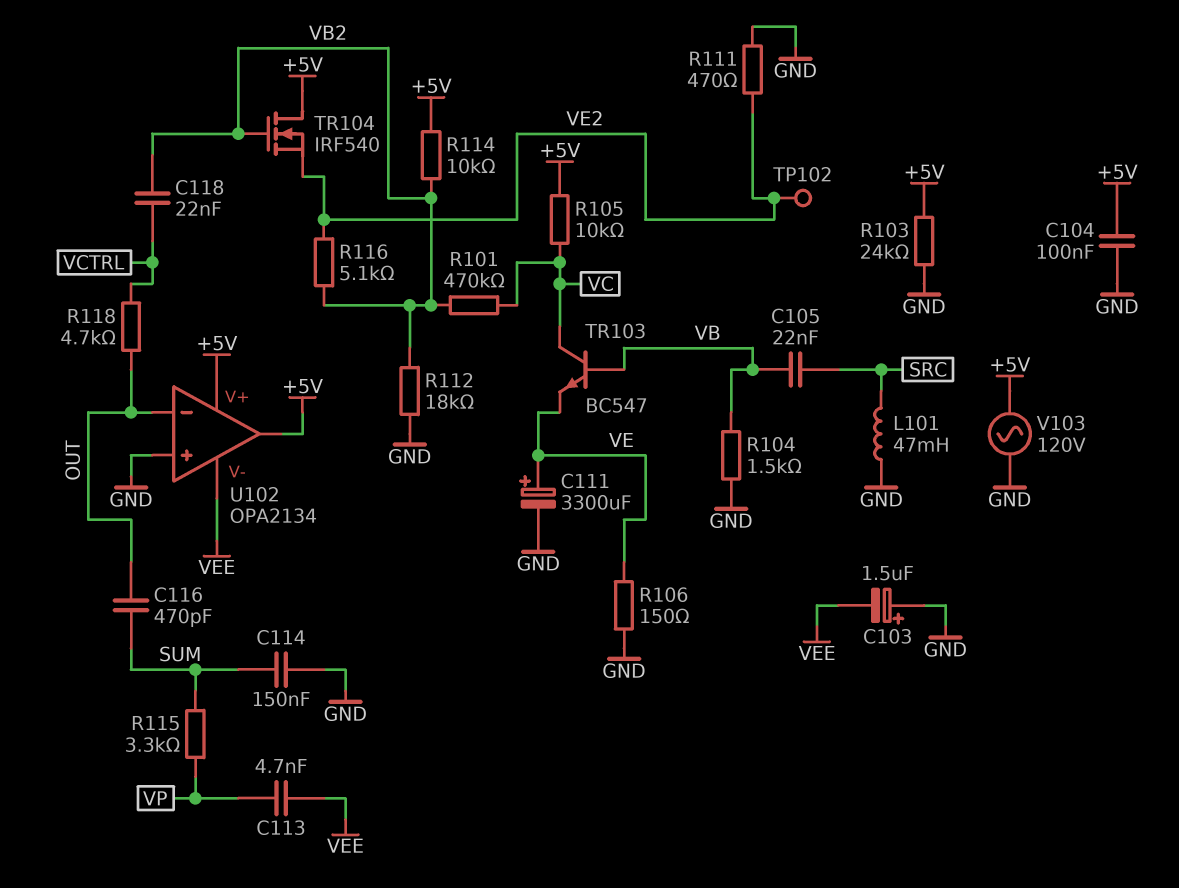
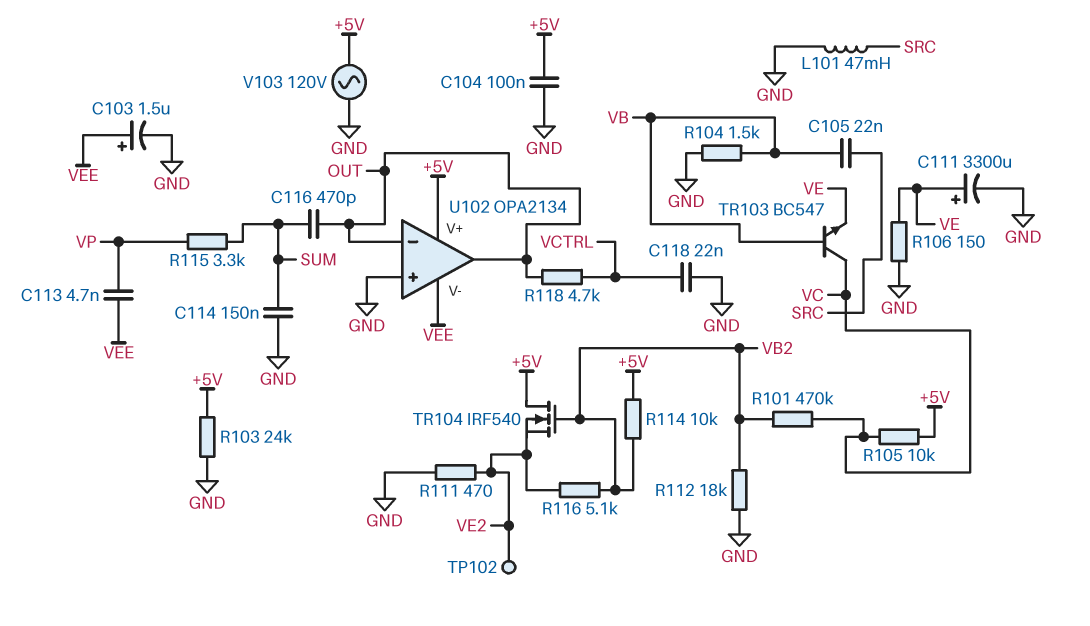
C103: 1.5uF (plus GND, minus VEE) -> 1.5uF (plus VEE, minus GND)
C118: 22nF (VB2, VCTRL) -> 22nF (GND, VCTRL)
U102 pin out: +5V -> OUT

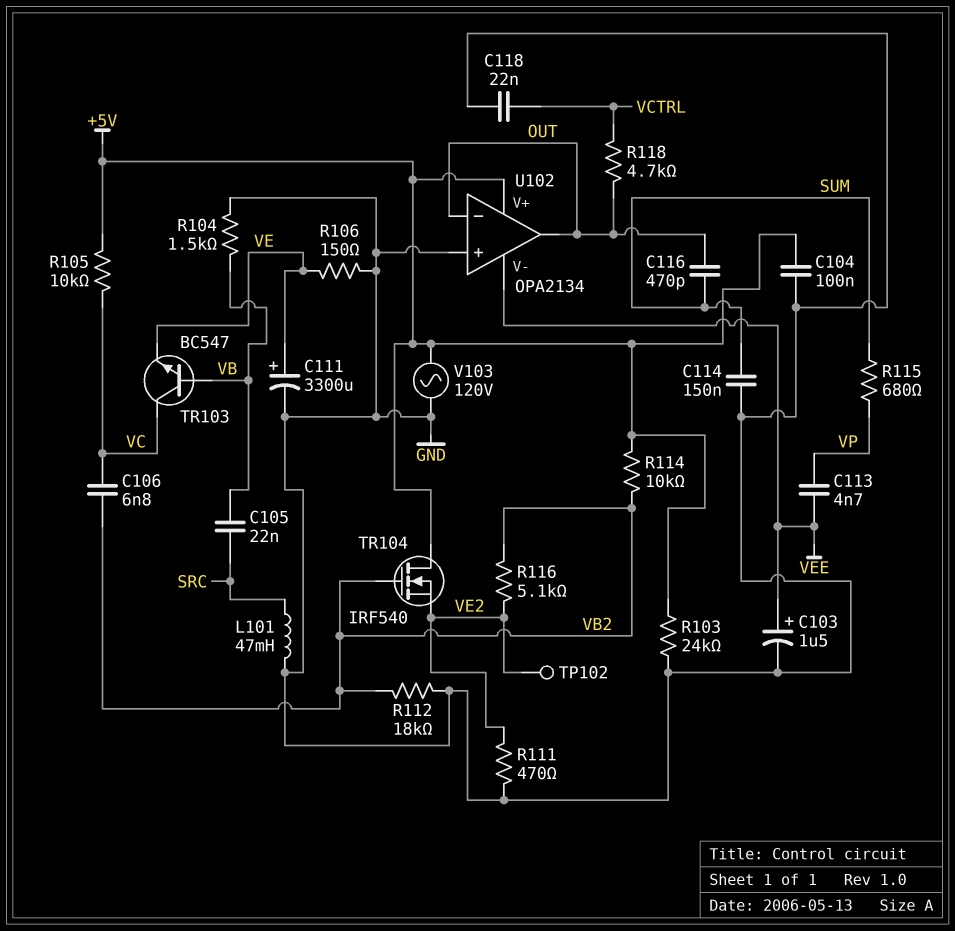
C106: none -> 6.8nF (VB2, VC)
R101: 470k (VB2, VC) -> none
R115: 3.3k (SUM, VP) -> 680 (SUM, VP)

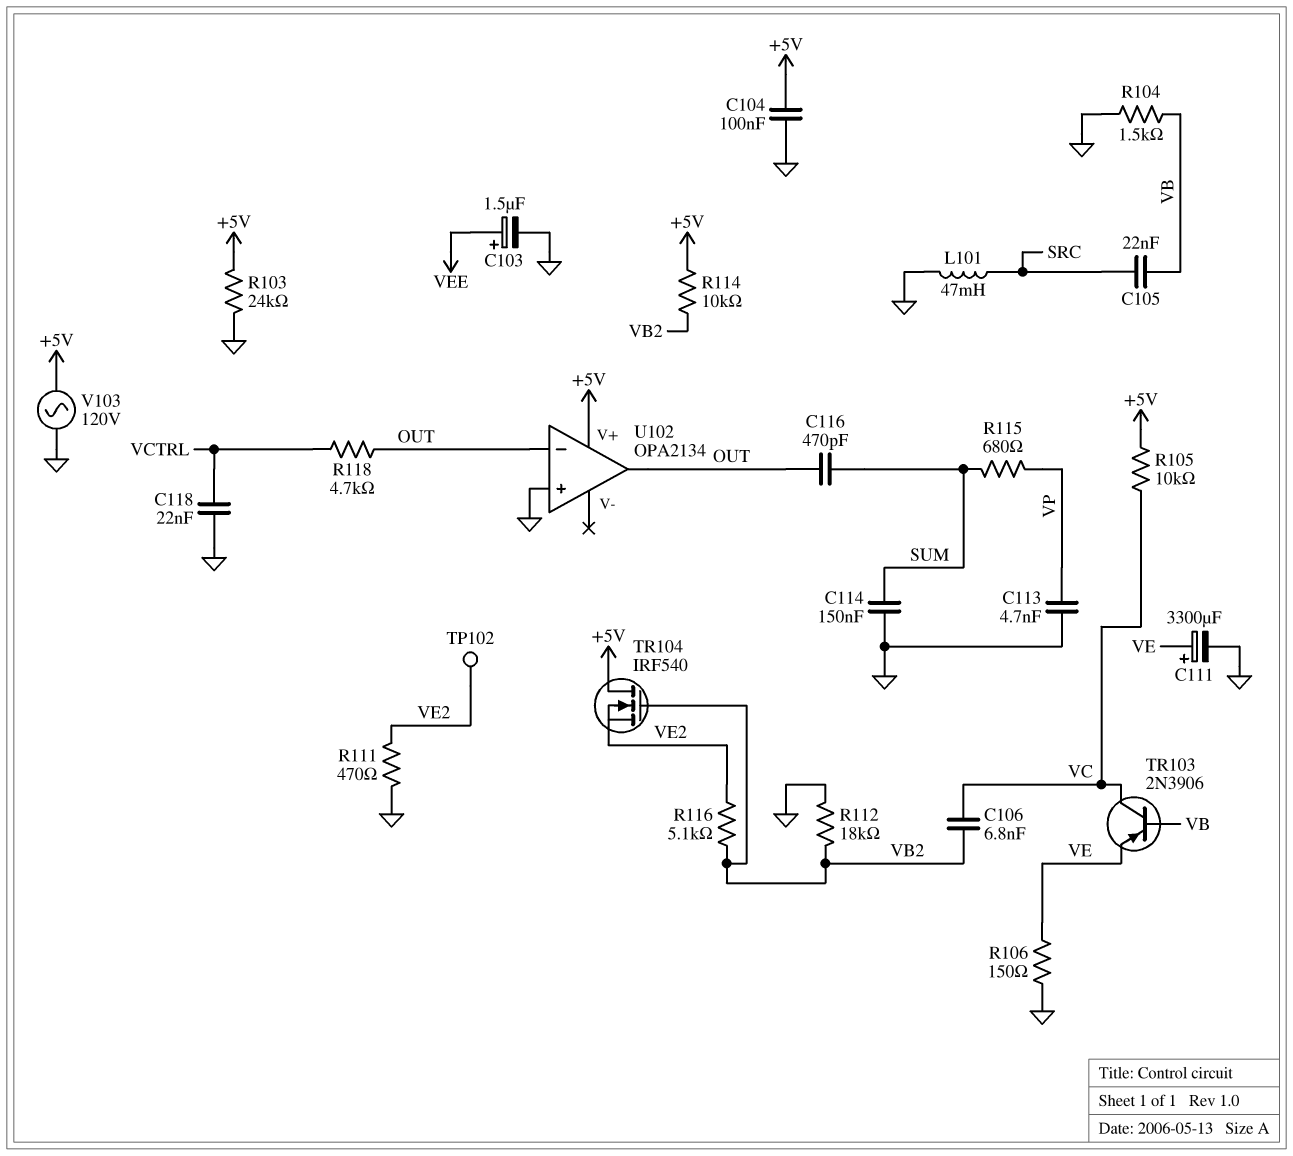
C113: 4.7nF (VEE, VP) -> 4.7nF (GND, VP)
TR103: NPN BC547 (B VB, C VC, E VE) -> PNP 2N3906 (B VB, C VC, E VE)
U102 pin V-: VEE -> none

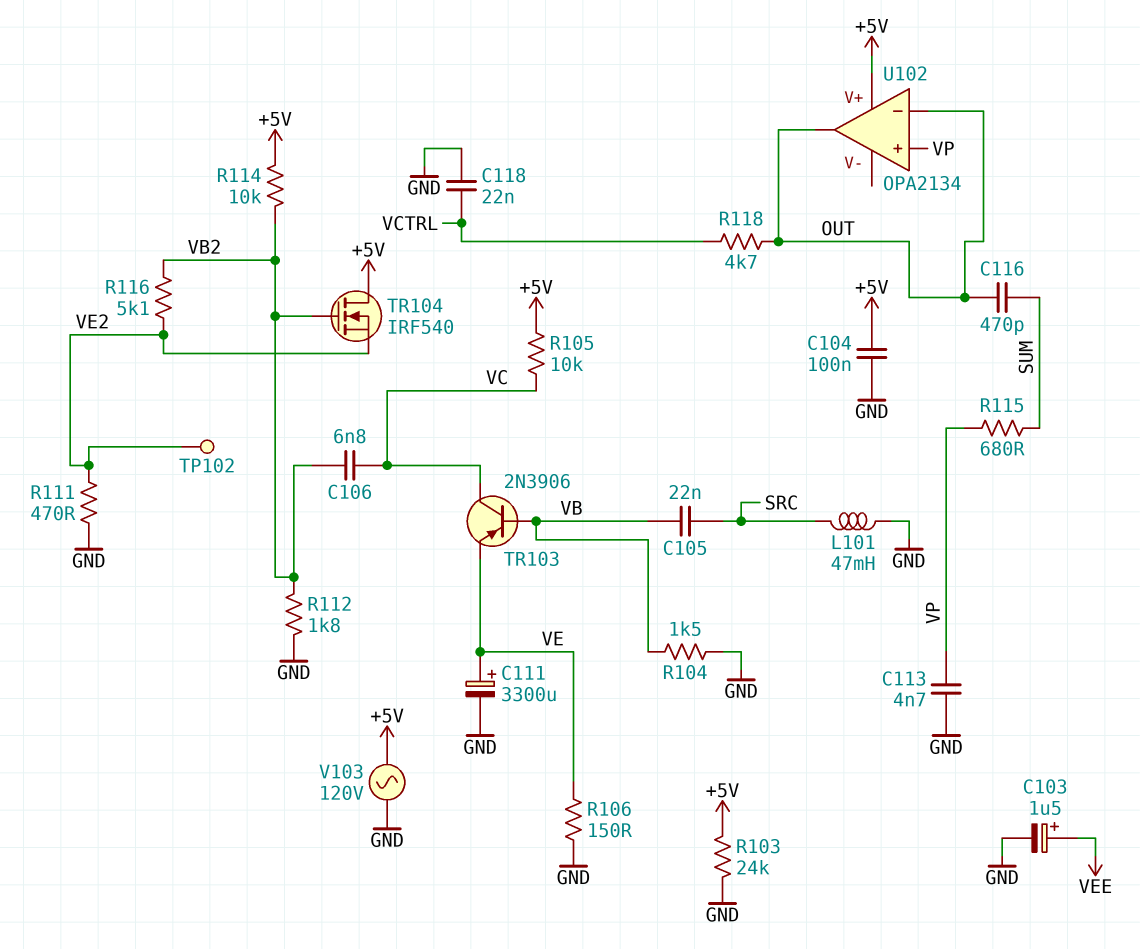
C114: 150nF (GND, SUM) -> none
R112: 18k (GND, VB2) -> 1.8k (GND, VB2)
U102 pin in+: GND -> VP

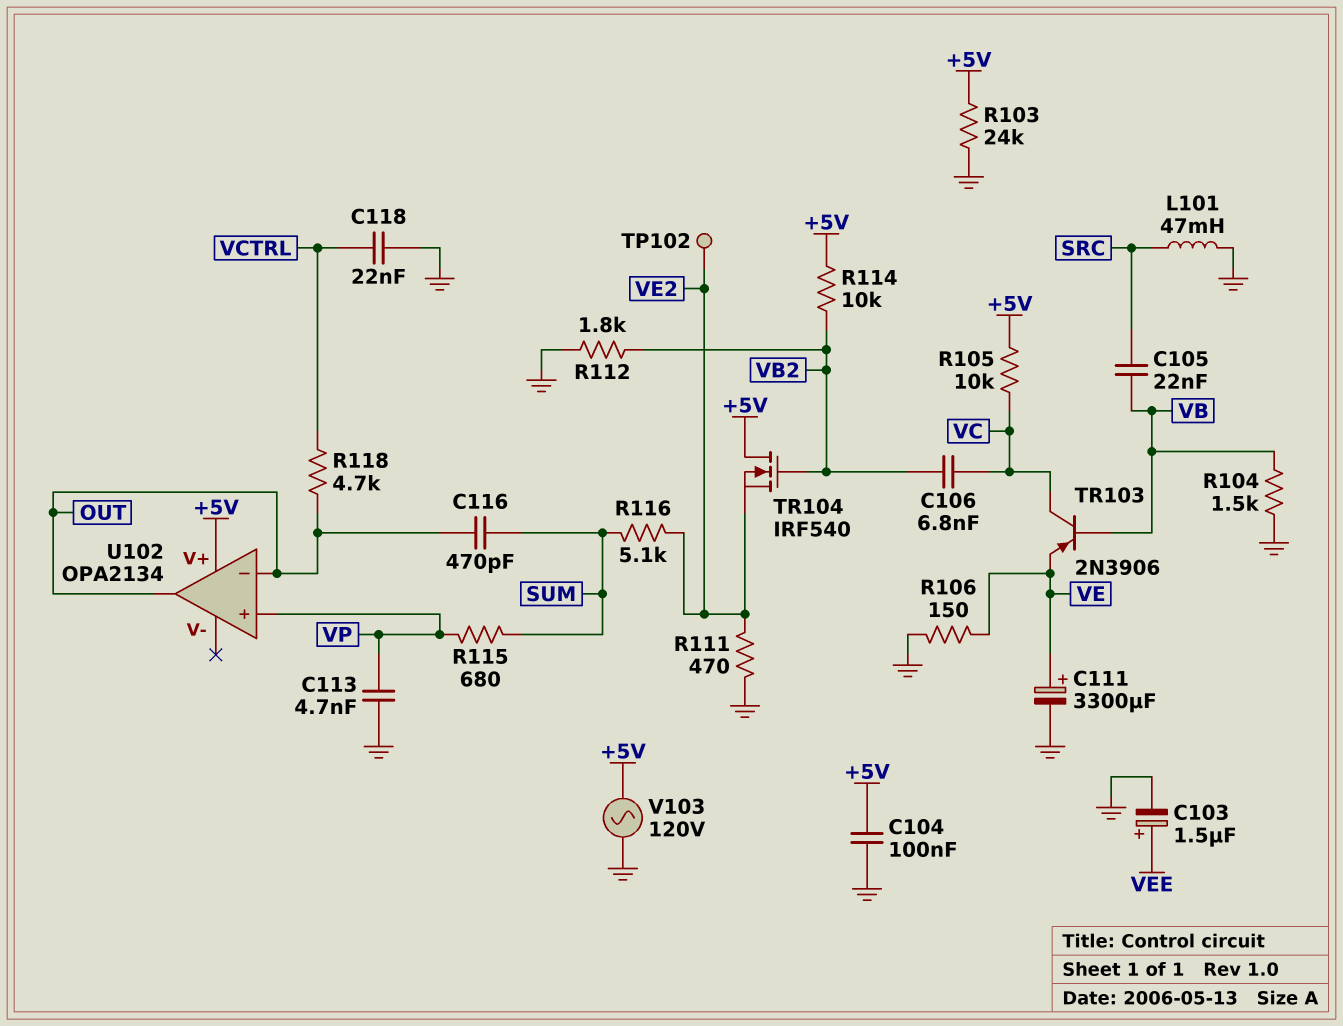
R116: 5.1k (VB2, VE2) -> 5.1k (SUM, VE2)

